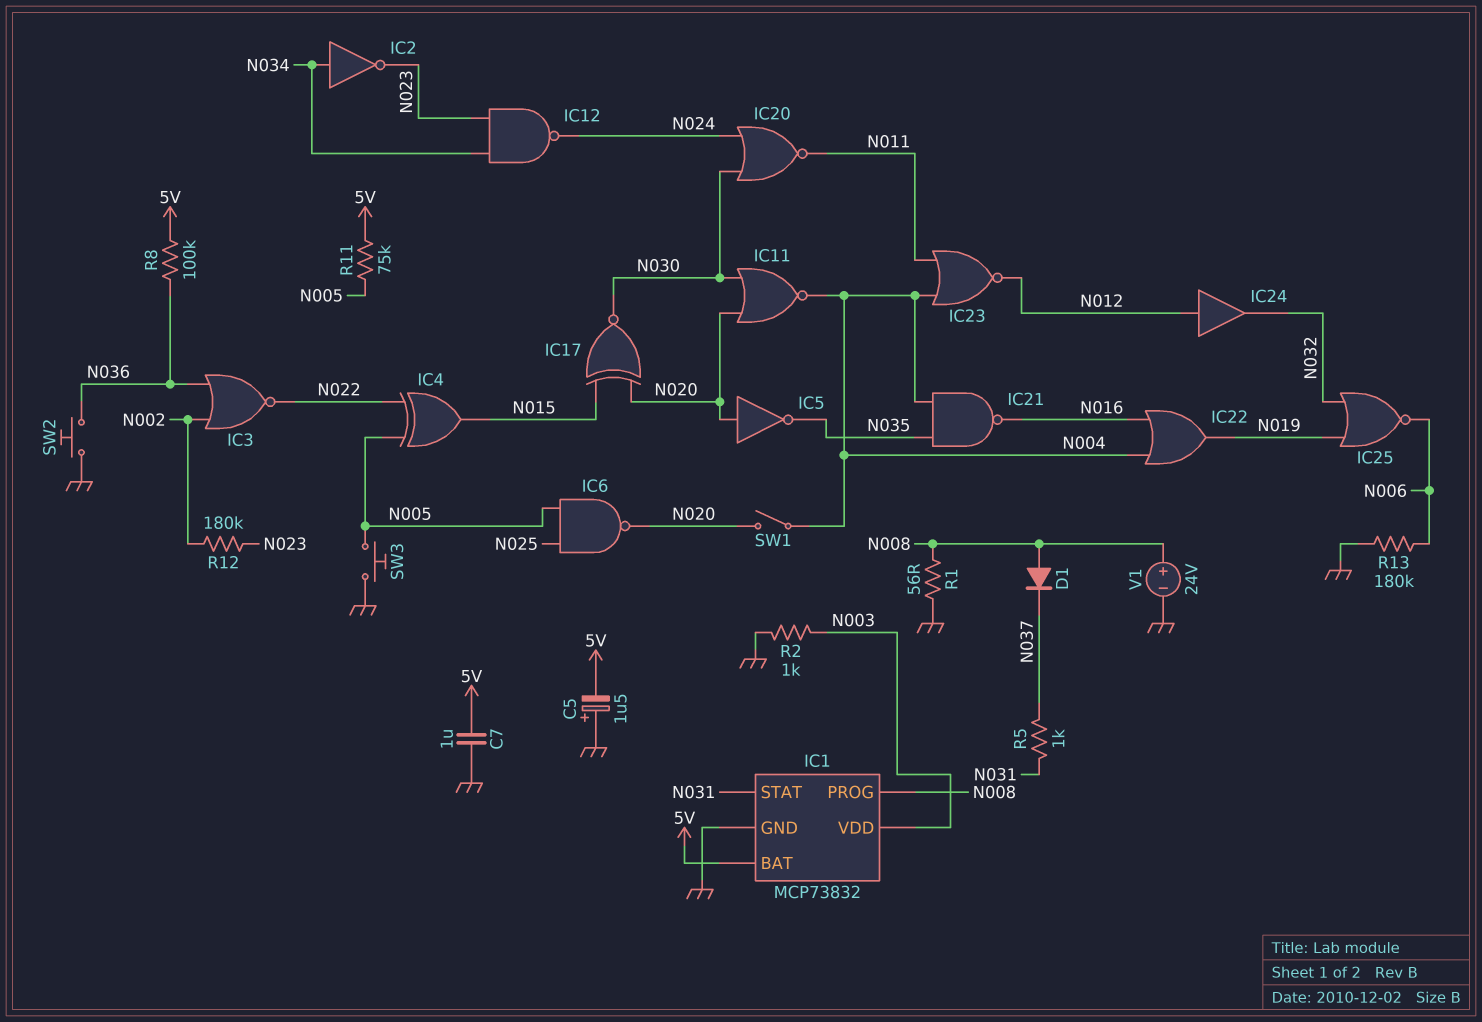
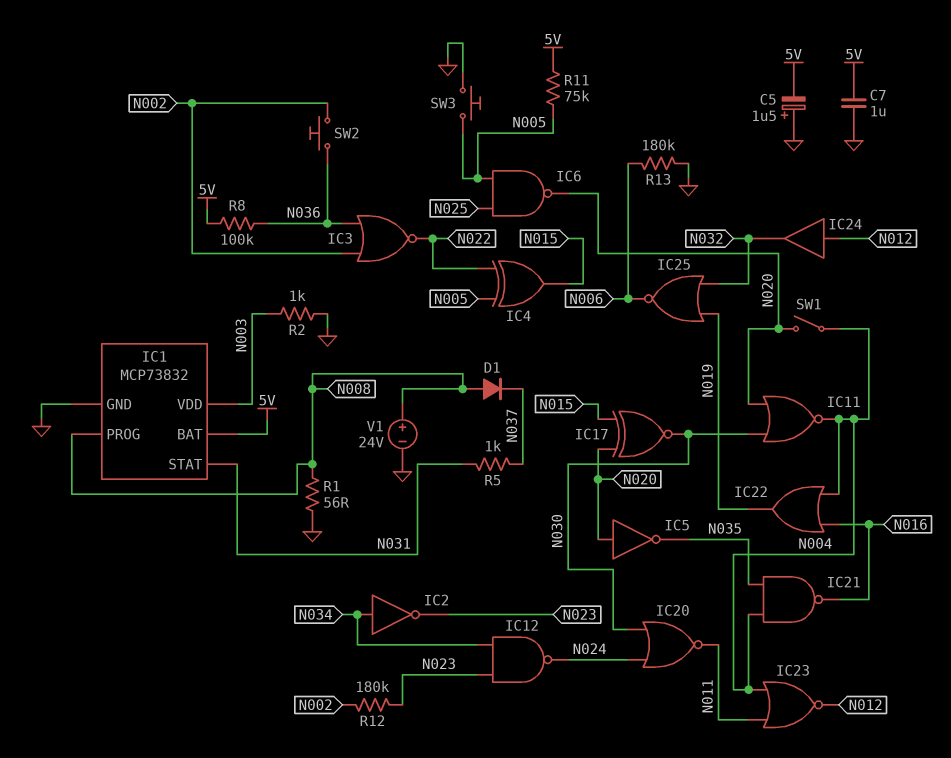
SW2: button (GND, N036) -> button (N002, N036)

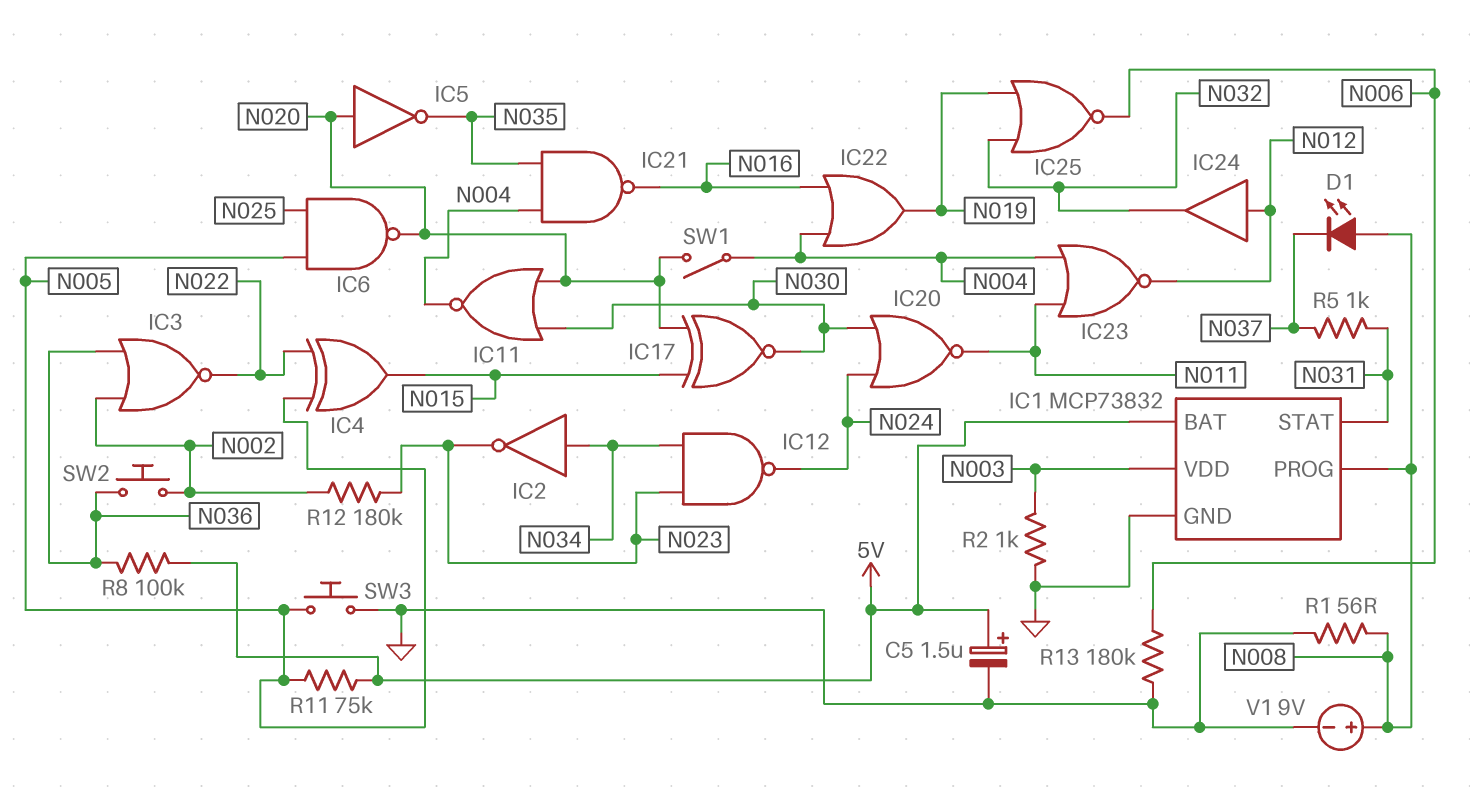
C5: 1.5uF (plus GND, minus 5V) -> 1.5uF (plus 5V, minus GND)
C7: 1uF (5V, GND) -> none
D1: diode (A N008, K N037) -> LED (A N008, K N037)
V1: 24V (plus N008, minus GND) -> 9V (plus N008, minus GND)

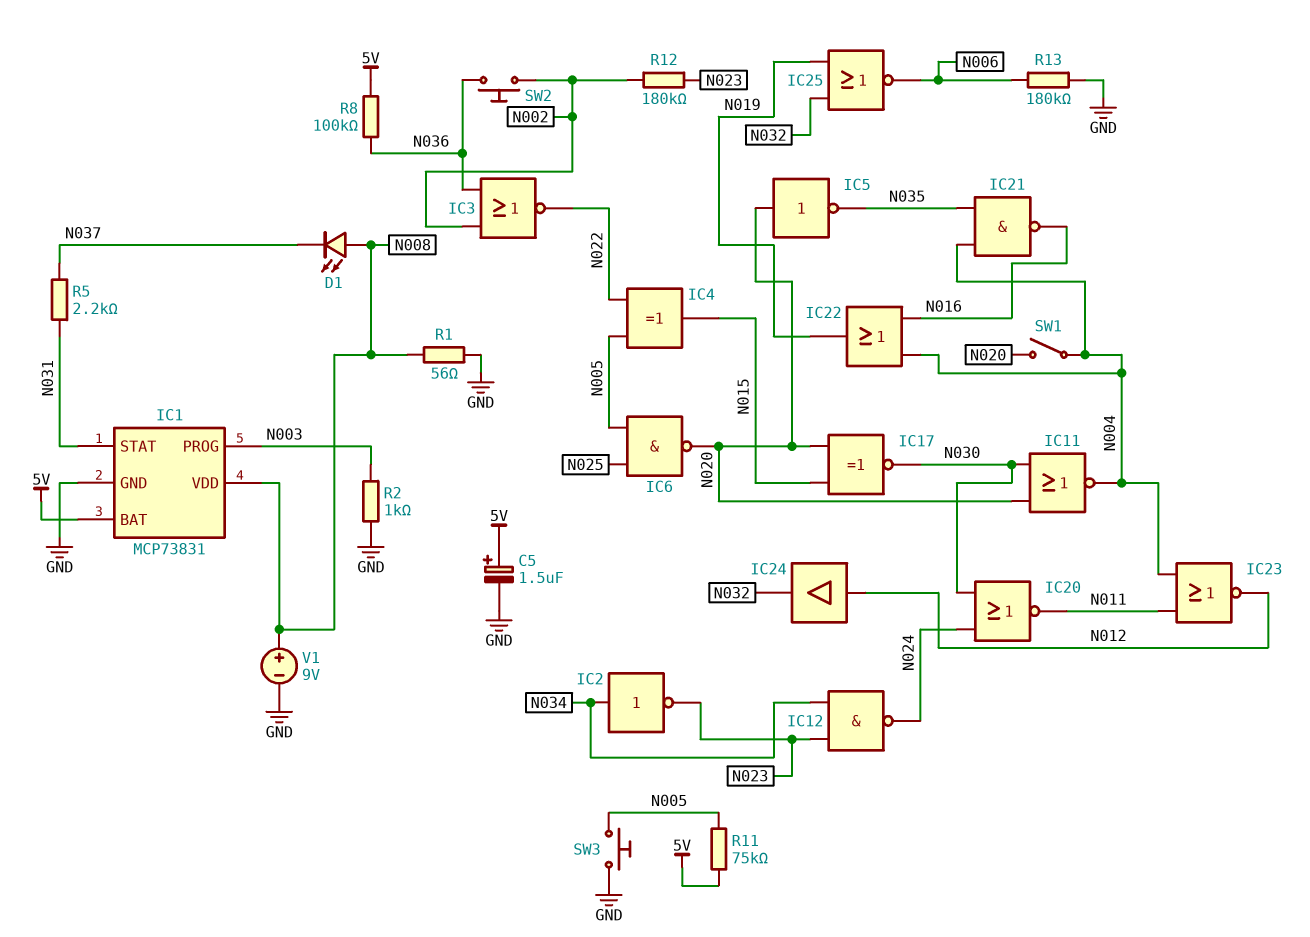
IC1: MCP73832 -> MCP73831
IC1 pin PROG: N008 -> N003
IC1 pin VDD: N003 -> N008
R5: 1k (N031, N037) -> 2.2k (N031, N037)

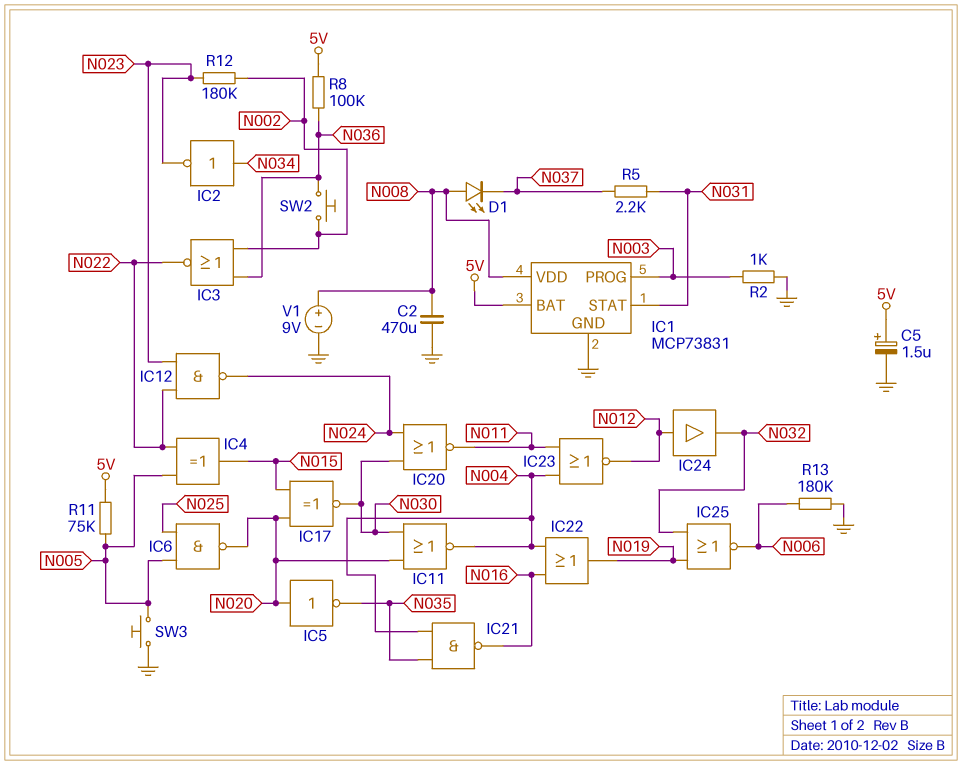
C2: none -> 470uF (GND, N008)
IC12: NAND (in N023, in N034, out N024) -> NAND (in N022, in N023, out N024)
R1: 56 (GND, N008) -> none
SW1: switch (N004, N020) -> none

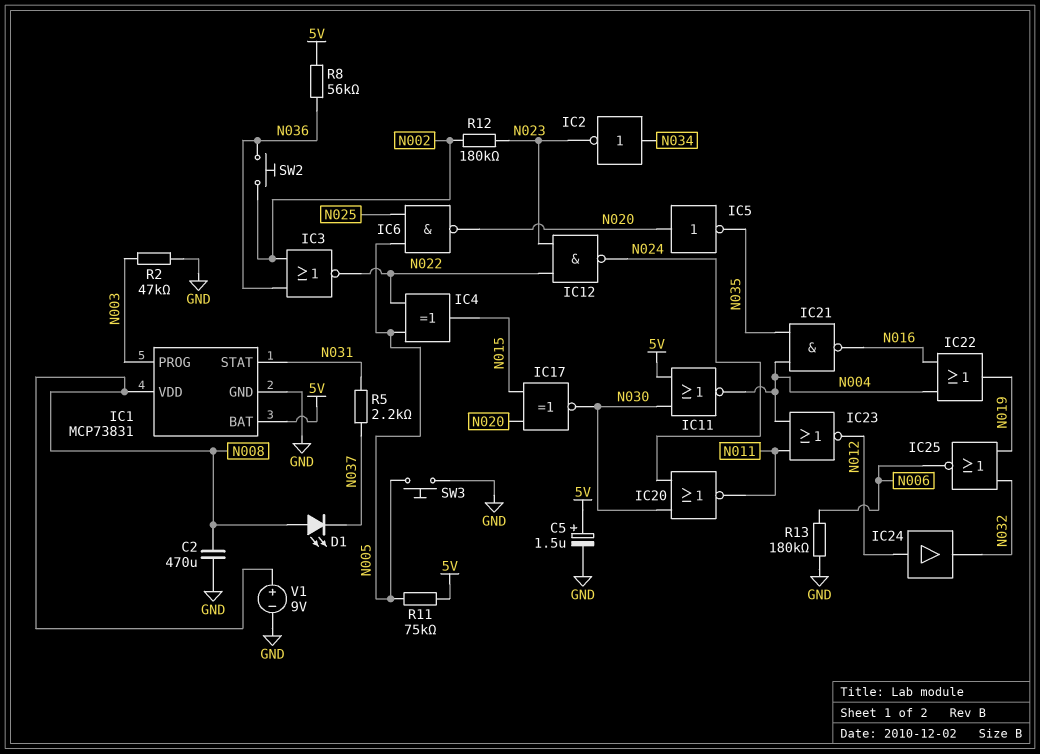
IC11: NOR (in N020, in N030, out N004) -> NOR (in 5V, in N030, out N004)
R2: 1k (GND, N003) -> 47k (GND, N003)
R8: 100k (5V, N036) -> 56k (5V, N036)

